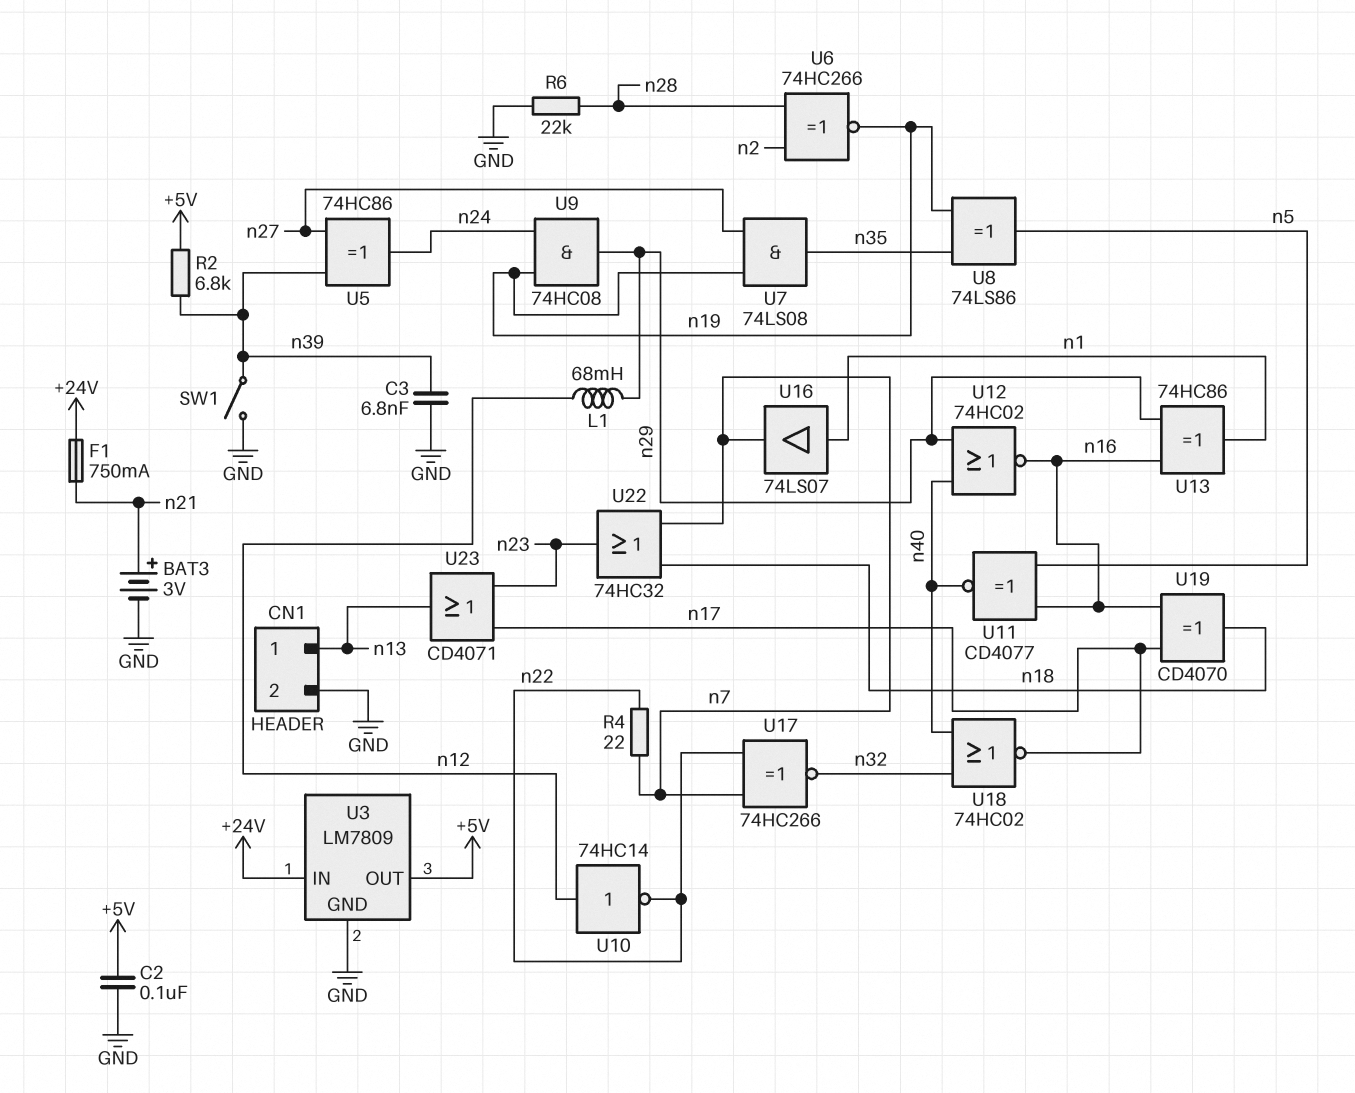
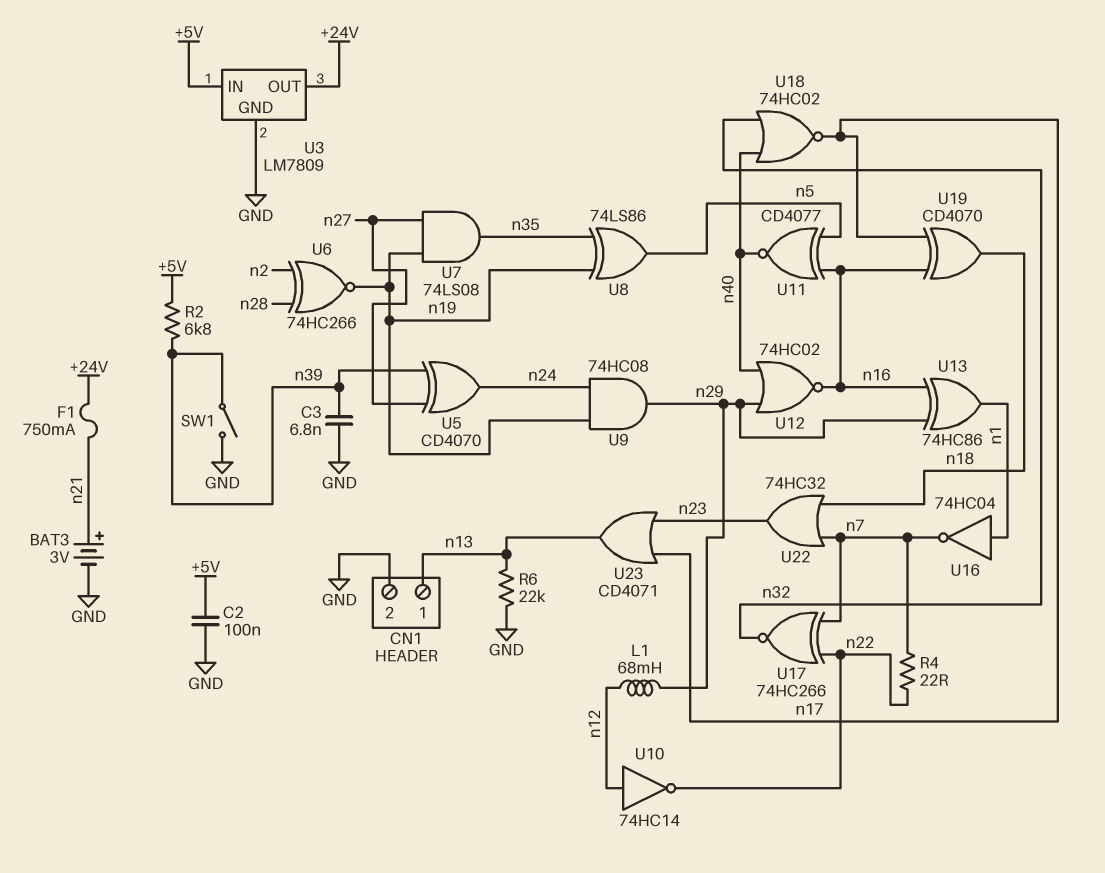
R6: 22k (GND, n28) -> 22k (GND, n13)
U3 pin IN: +24V -> +5V
U3 pin OUT: +5V -> +24V
U5: XOR 74HC86 (in n27, in n39, out n24) -> XOR CD4070 (in n27, in n39, out n24)
U16: buffer 74LS07 (in n1, out n7) -> NOT 74HC04 (in n1, out n7)

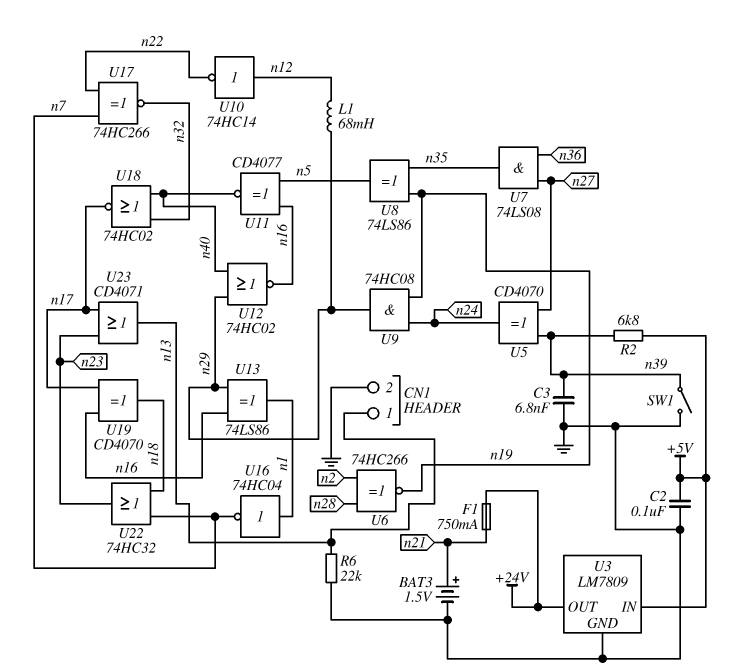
BAT3: 3V (plus n21, minus GND) -> 1.5V (plus n21, minus GND)
R4: 22 (n7, n22) -> none
U7: AND 74LS08 (in n19, in n27, out n35) -> AND 74LS08 (in n27, in n36, out n35)
U13: XOR 74HC86 (in n16, in n29, out n1) -> XOR 74LS86 (in n16, in n29, out n1)

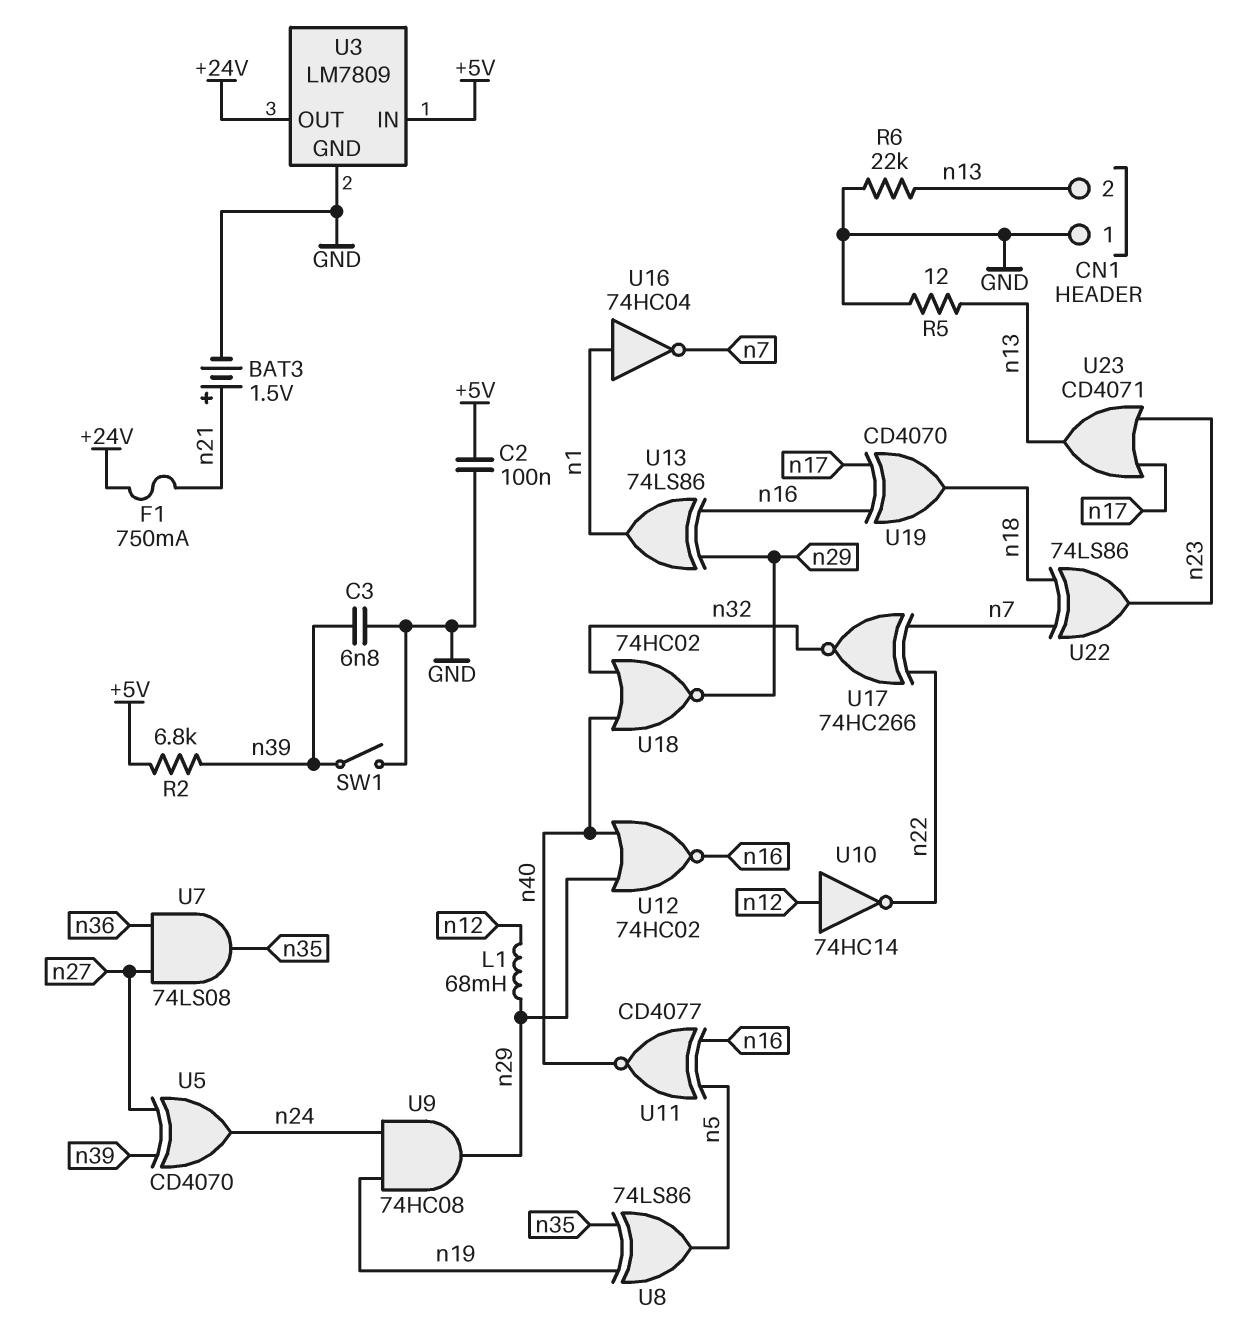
CN1 pin 1: n13 -> GND
CN1 pin 2: GND -> n13
R5: none -> 12 (GND, n13)
U6: XNOR 74HC266 (in n2, in n28, out n19) -> none
U18: NOR 74HC02 (in n32, in n40, out n17) -> NOR 74HC02 (in n32, in n40, out n29)
U22: OR 74HC32 (in n7, in n18, out n23) -> XOR 74LS86 (in n7, in n18, out n23)

